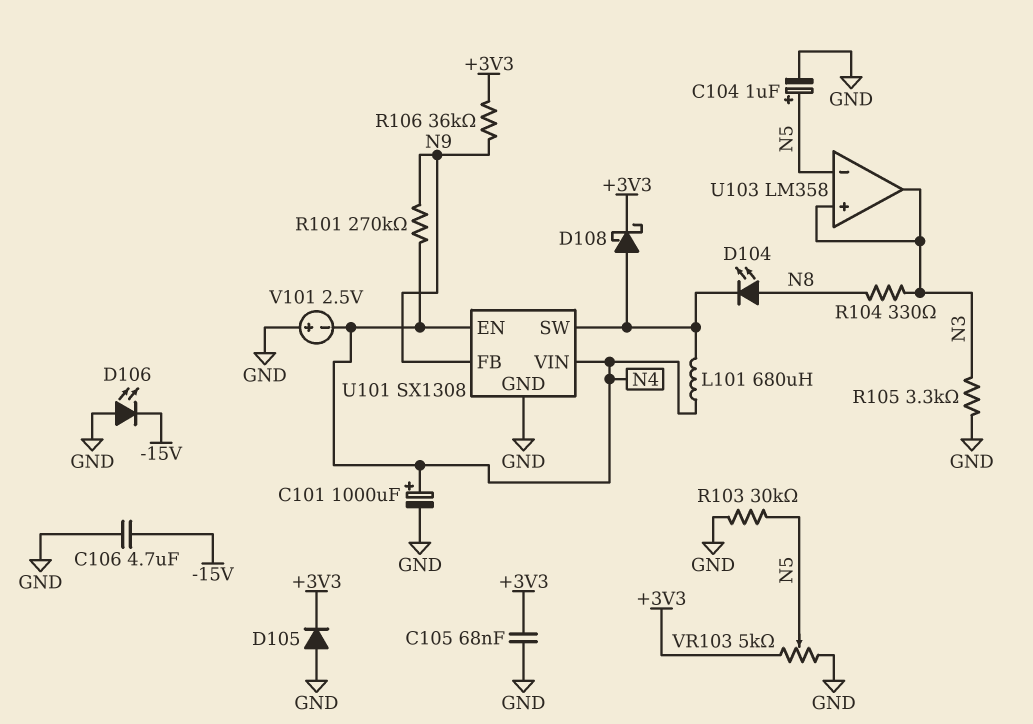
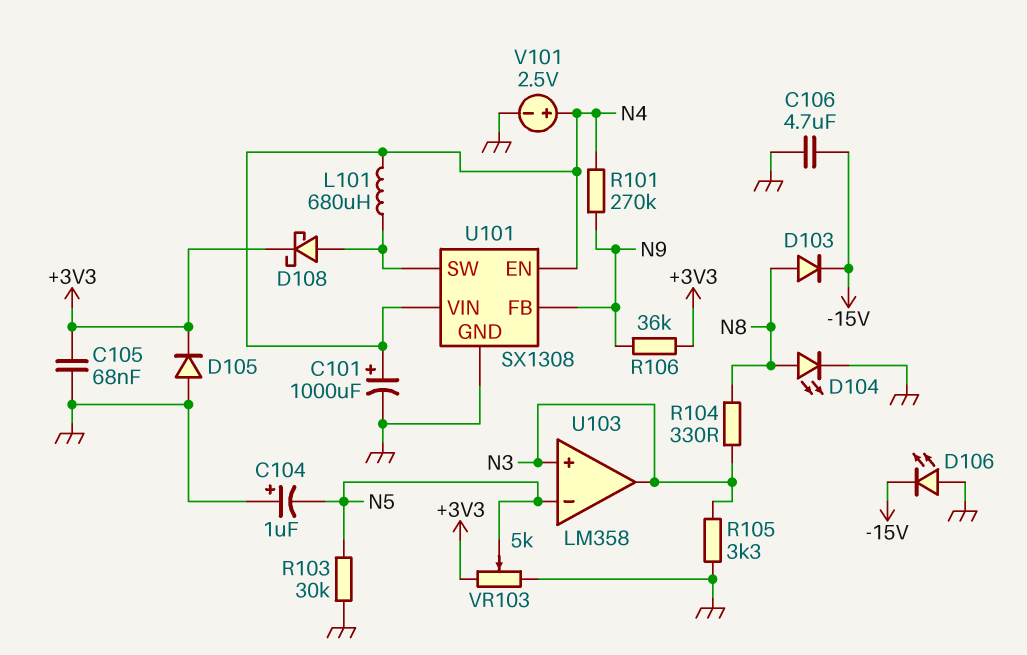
C104: 1uF (plus N5, minus GND) -> 1uF (plus GND, minus N5)
D103: none -> diode (A N8, K -15V)
D104: LED (A N8, K U101/SW) -> LED (A N8, K GND)
V101: 2.5V (plus GND, minus N4) -> 2.5V (plus N4, minus GND)

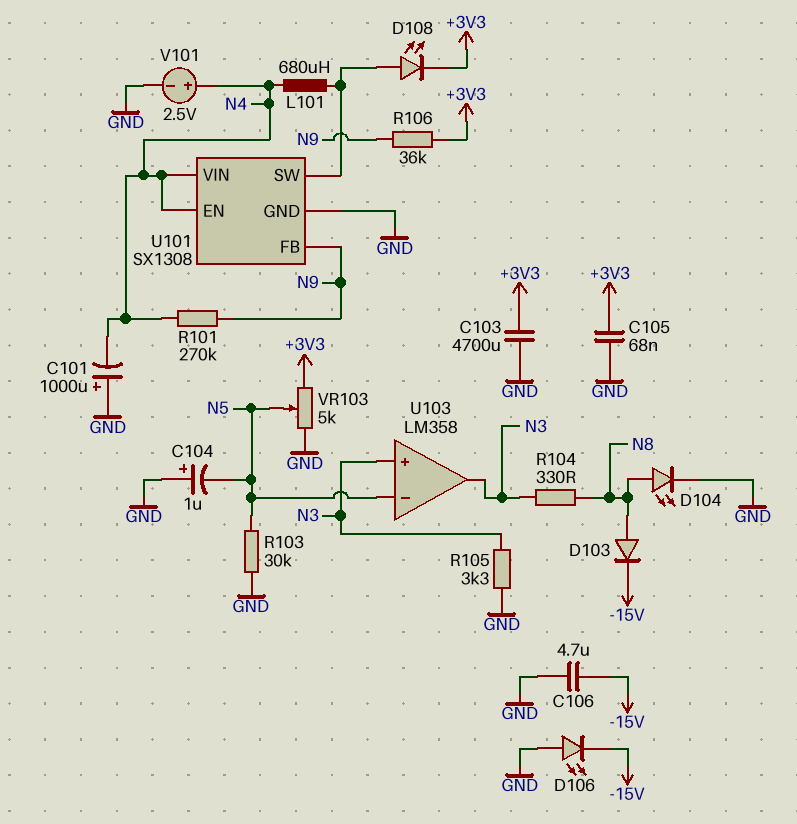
C101: 1000uF (plus N4, minus GND) -> 1000uF (plus GND, minus N4)
C103: none -> 4700uF (+3V3, GND)
D105: diode (A GND, K +3V3) -> none
D108: schottky (A U101/SW, K +3V3) -> LED (A U101/SW, K +3V3)

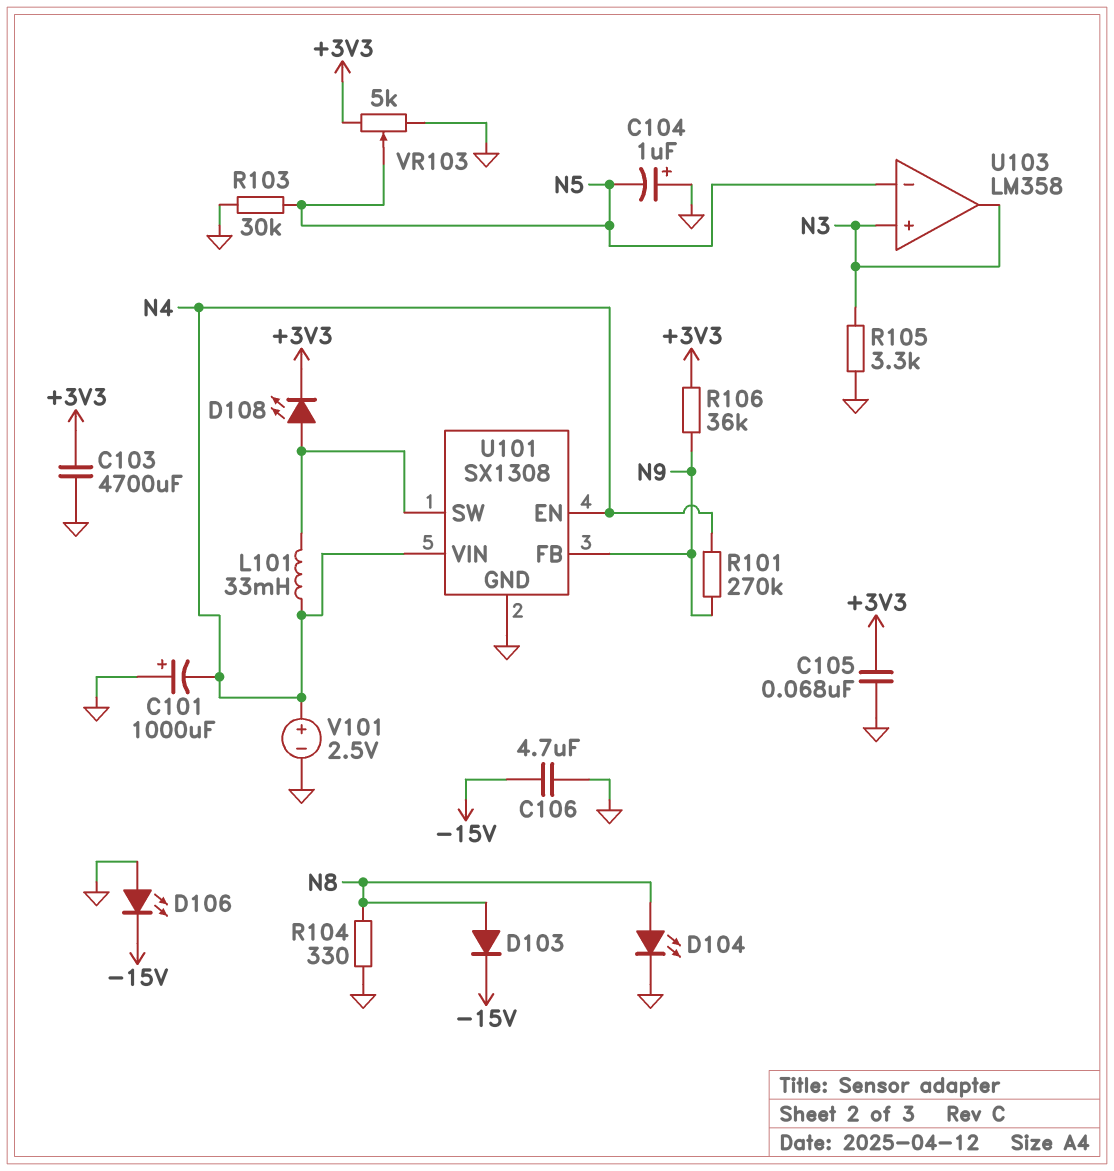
L101: 680uH (N4, U101/SW) -> 33mH (N4, U101/SW)
R104: 330 (N3, N8) -> 330 (GND, N8)

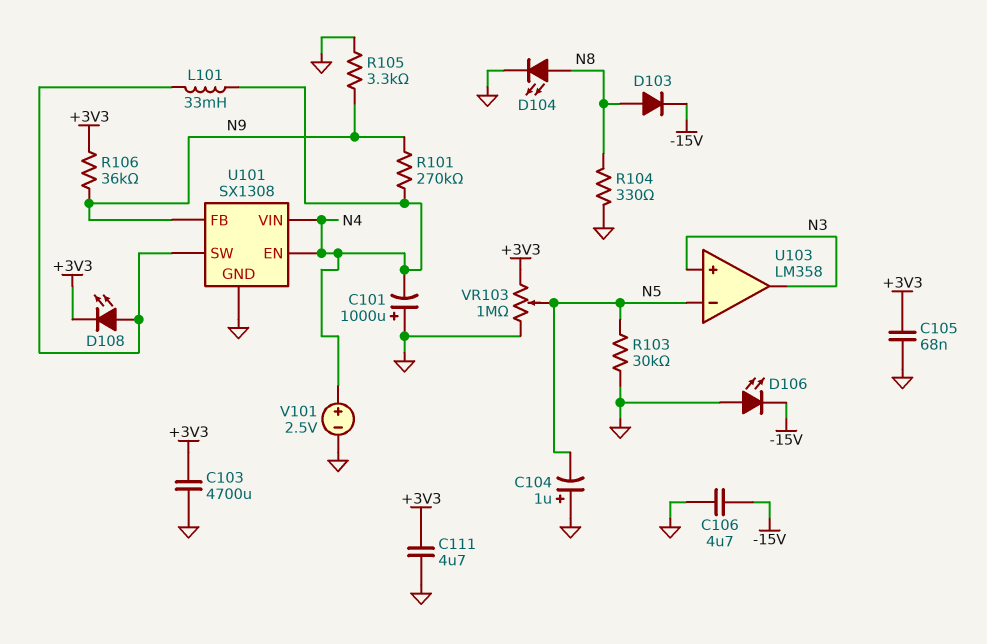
C111: none -> 4.7uF (+3V3, GND)
R105: 3.3k (GND, N3) -> 3.3k (GND, N9)
VR103: 5k (+3V3, GND, wiper N5) -> 1M (+3V3, GND, wiper N5)

